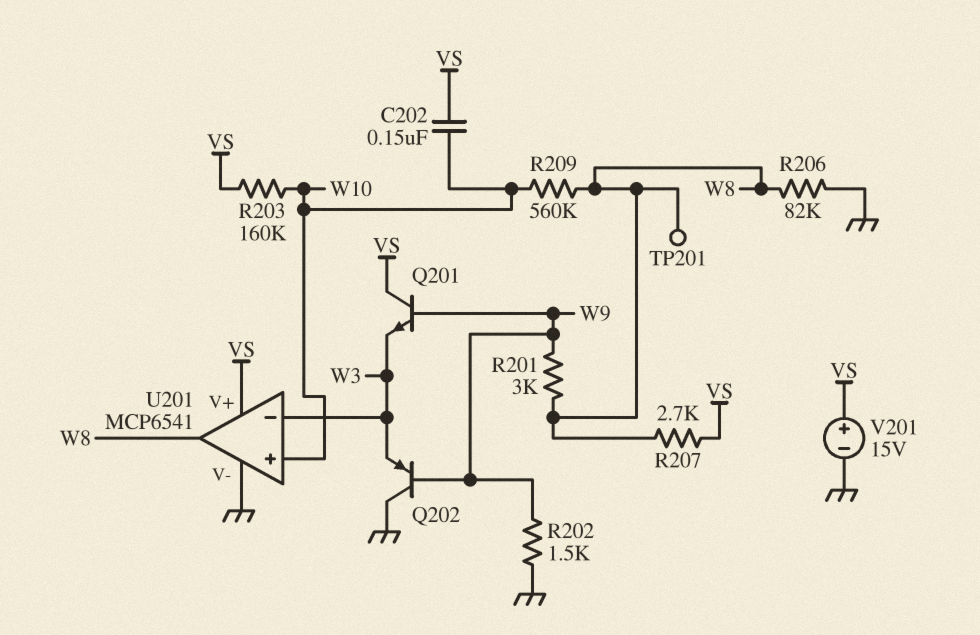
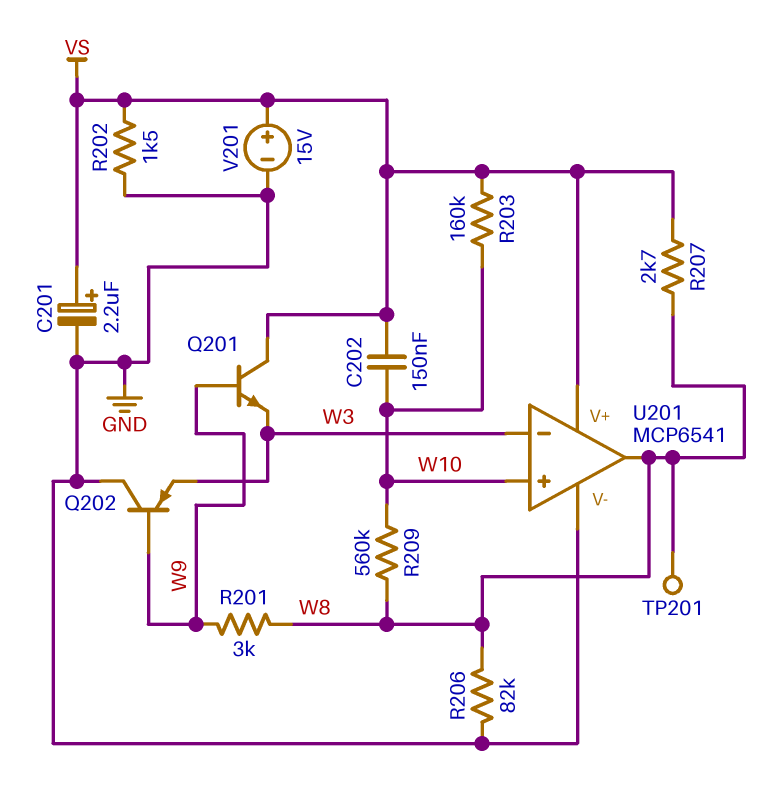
C201: none -> 2.2uF (plus VS, minus GND)
R202: 1.5k (GND, W9) -> 1.5k (GND, VS)

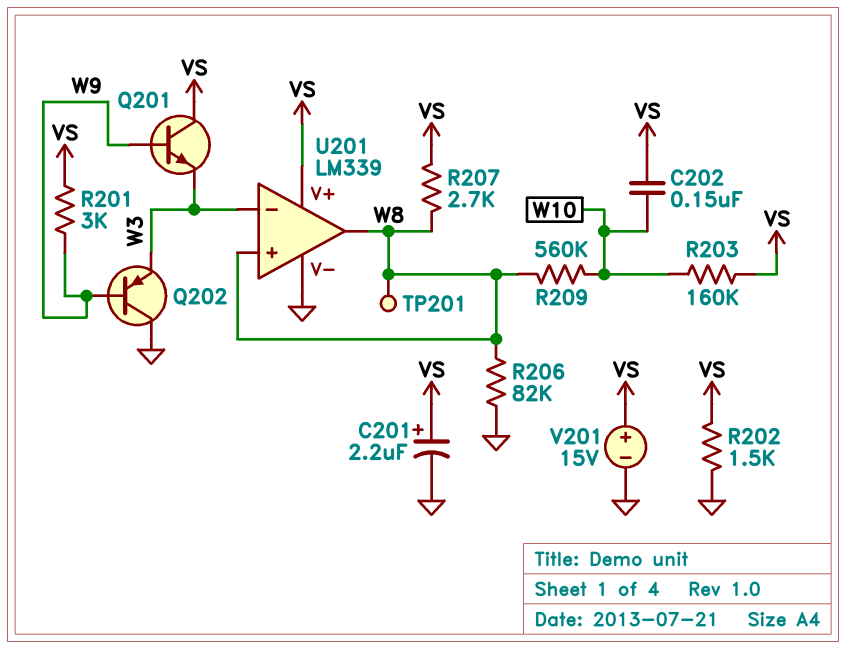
R201: 3k (W8, W9) -> 3k (VS, W9)
U201: MCP6541 -> LM339
U201 pin in+: W10 -> W8

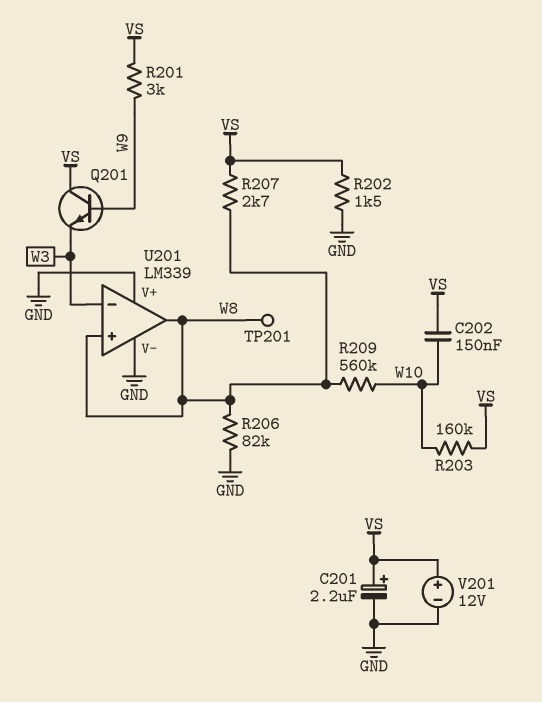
Q202: PNP (B W9, C GND, E W3) -> none
U201 pin V+: VS -> GND
V201: 15V (plus VS, minus GND) -> 12V (plus VS, minus GND)

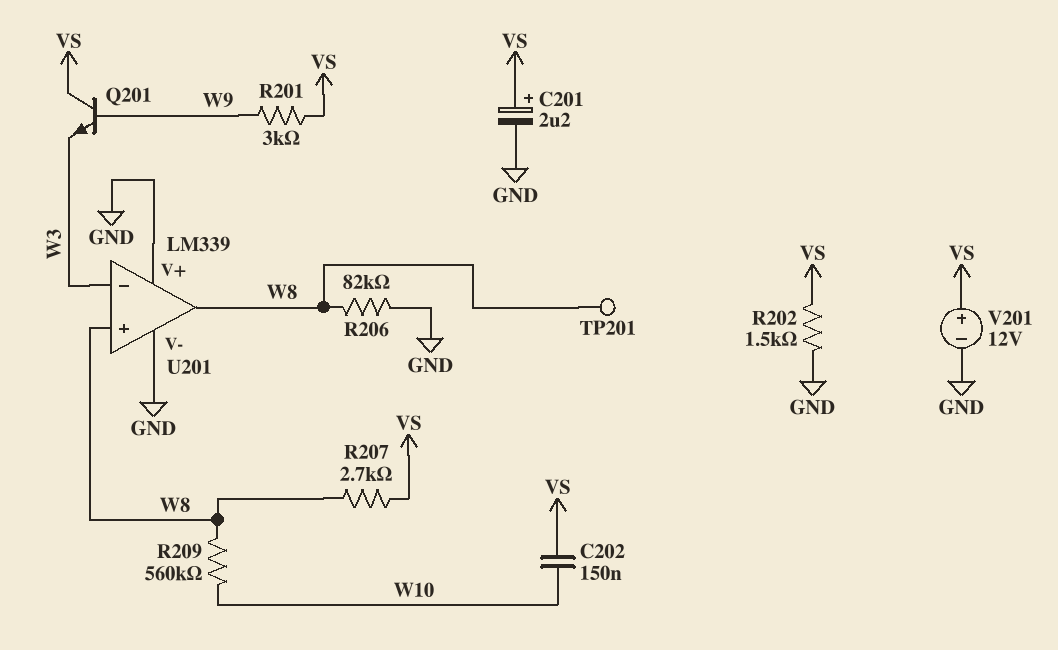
R203: 160k (VS, W10) -> none

